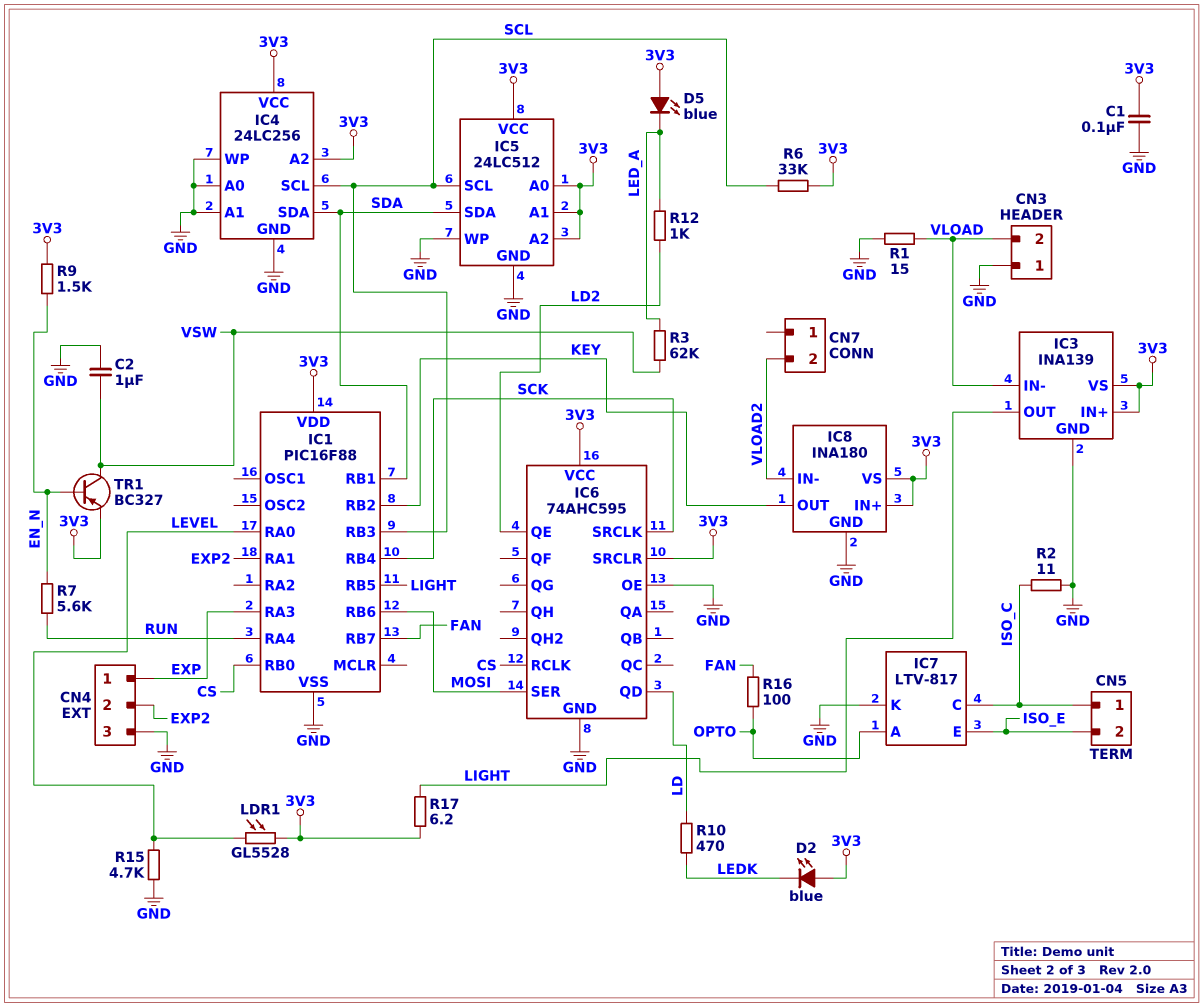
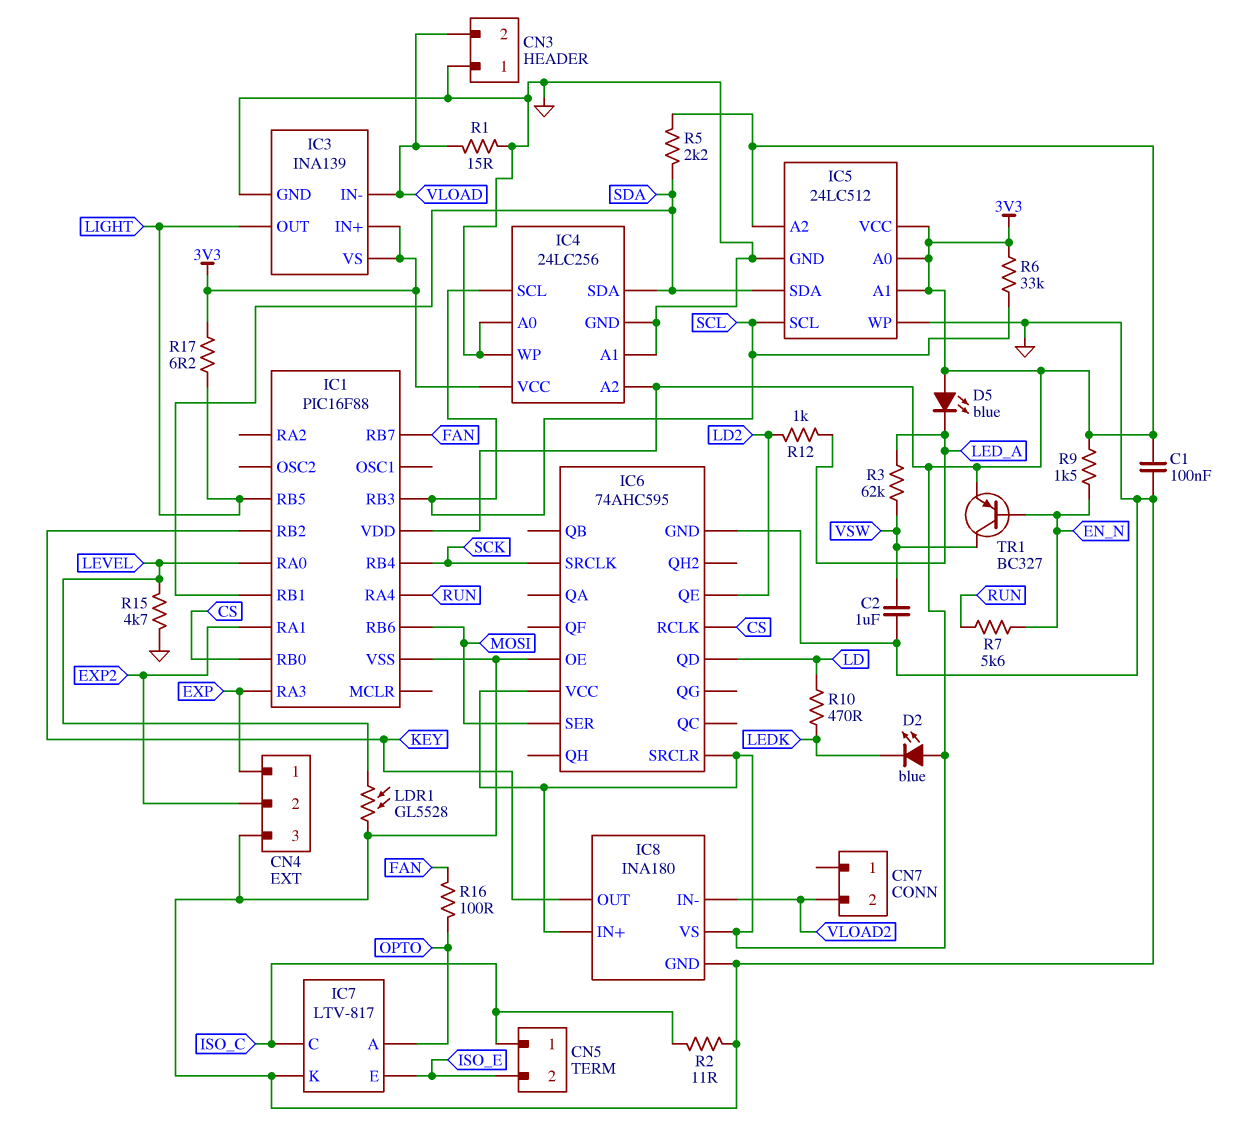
LDR1: GL5528 (3V3, LEVEL) -> GL5528 (GND, LEVEL)
R5: none -> 2.2k (3V3, SDA)

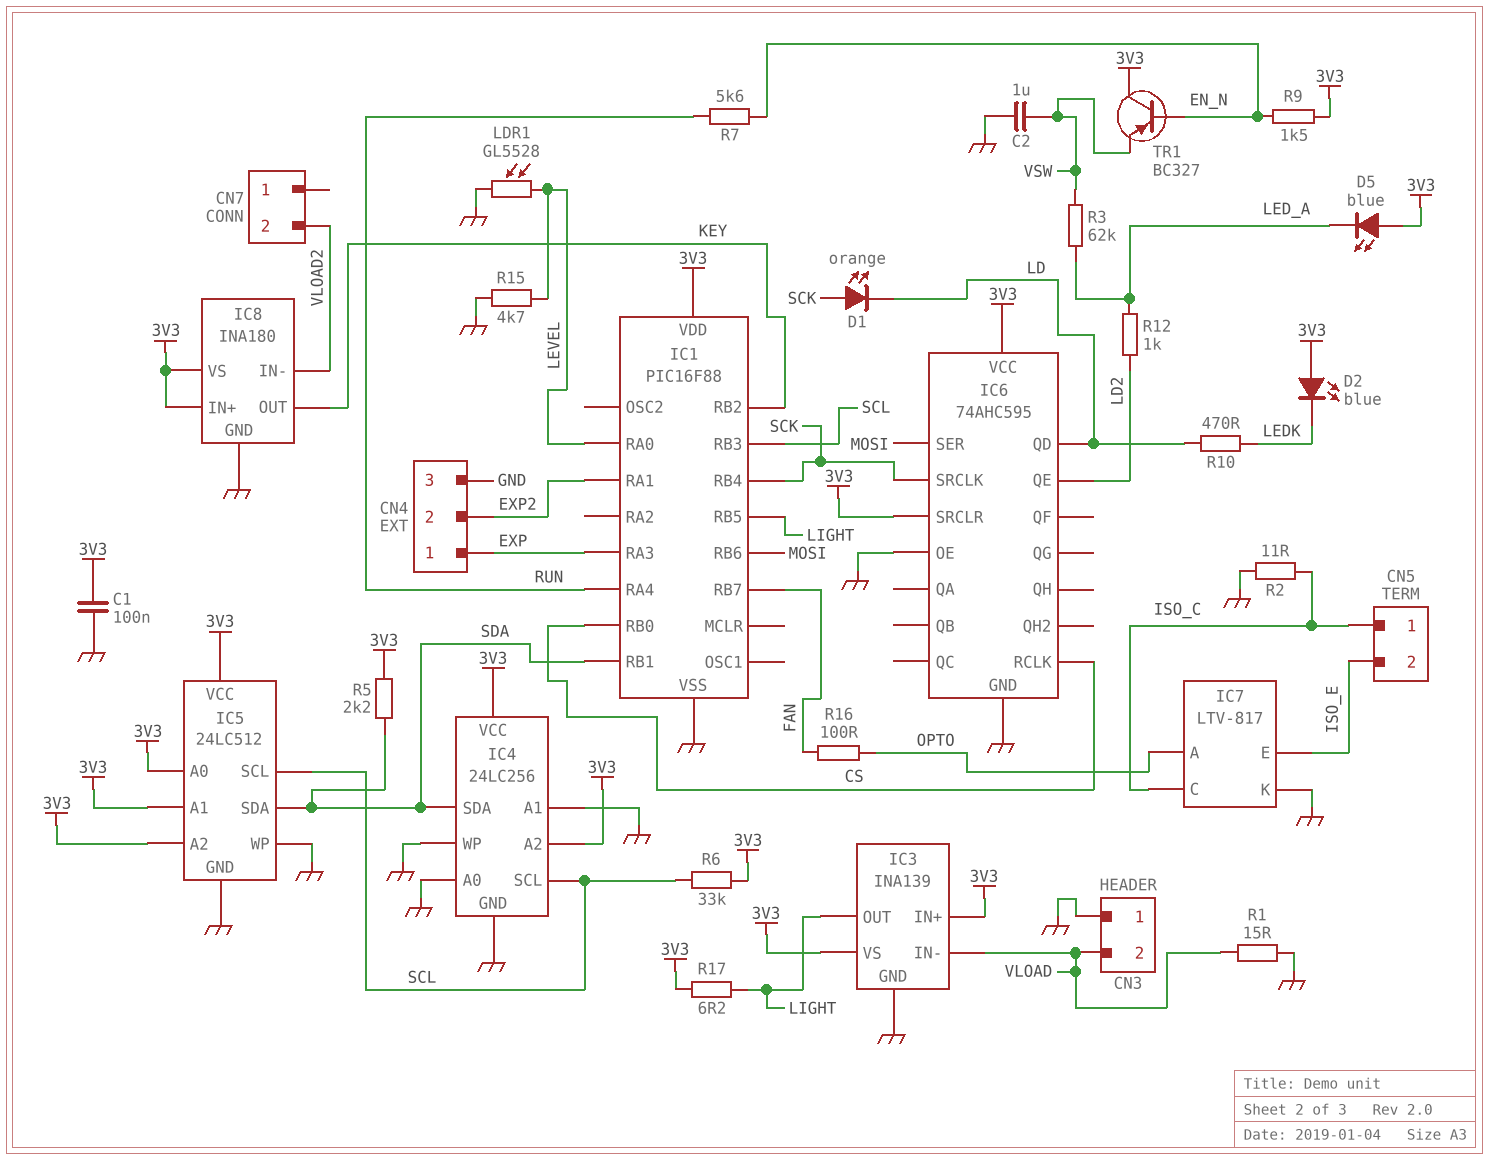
D1: none -> LED orange (A SCK, K LD)
TR1: PNP BC327 (B EN_N, C VSW, E 3V3) -> PNP BC327 (B EN_N, C 3V3, E VSW)

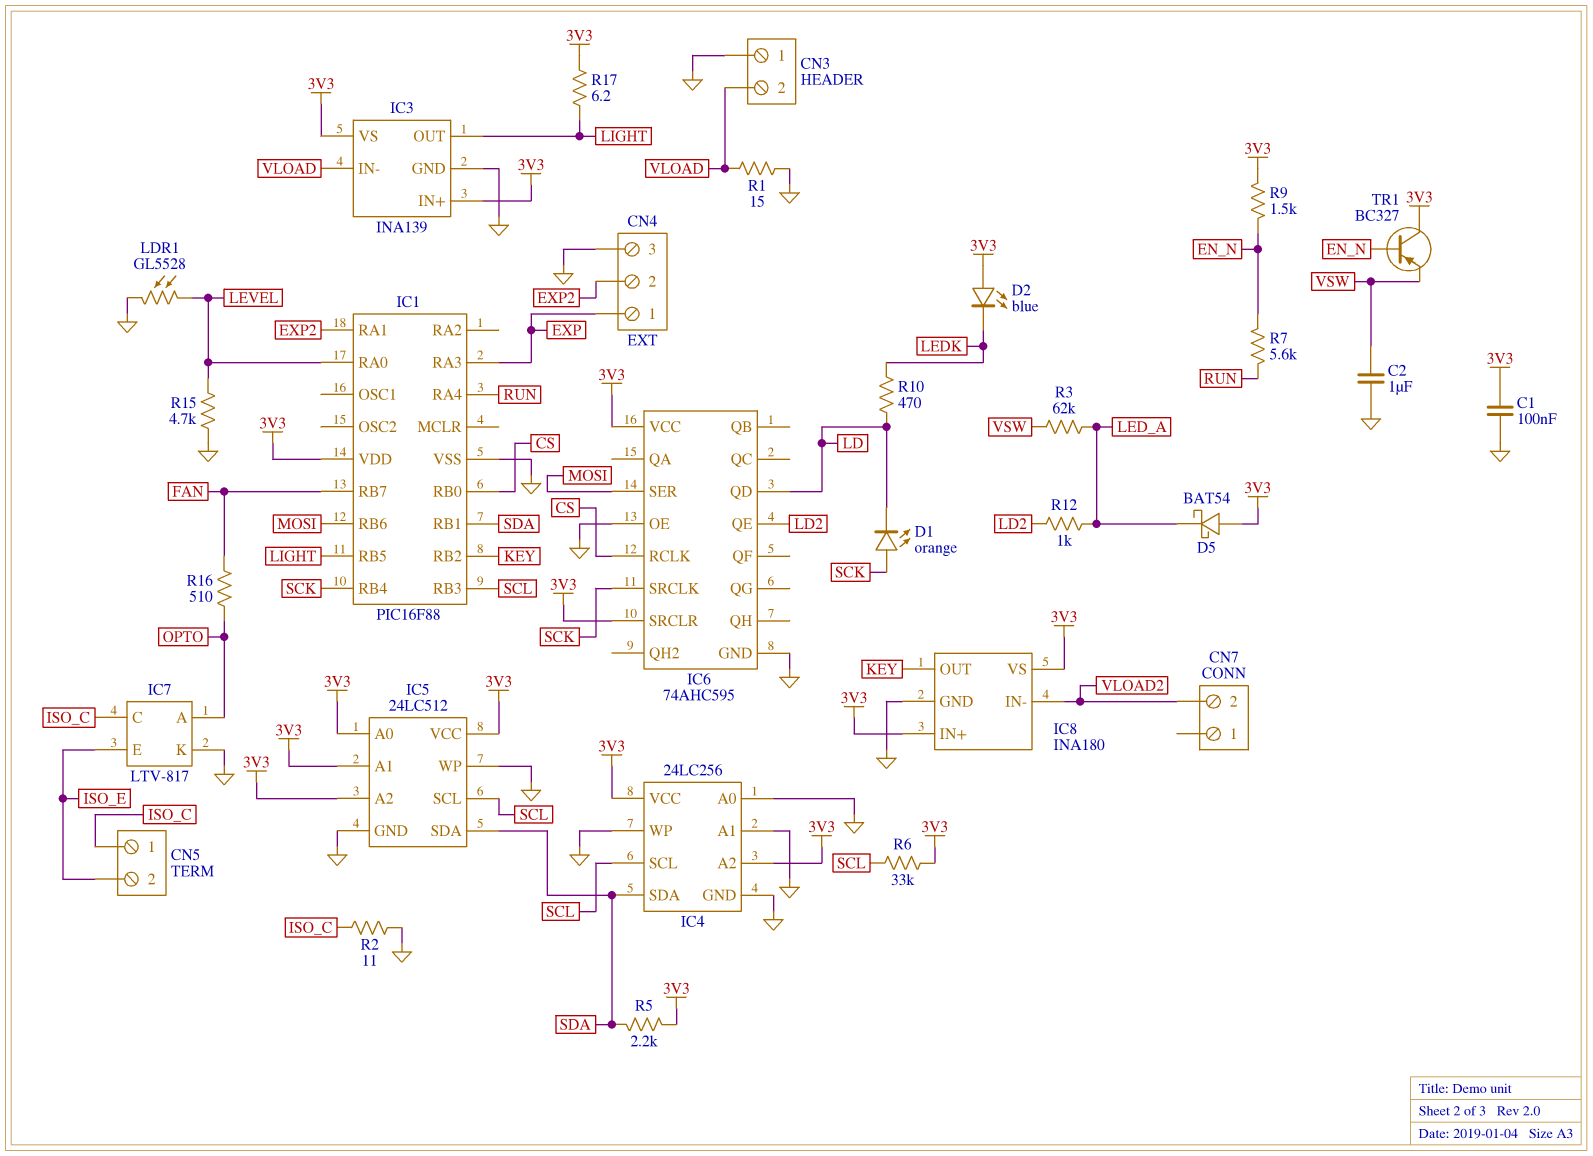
D5: LED blue (A 3V3, K LED_A) -> schottky BAT54 (A 3V3, K LED_A)
R16: 100 (FAN, OPTO) -> 510 (FAN, OPTO)

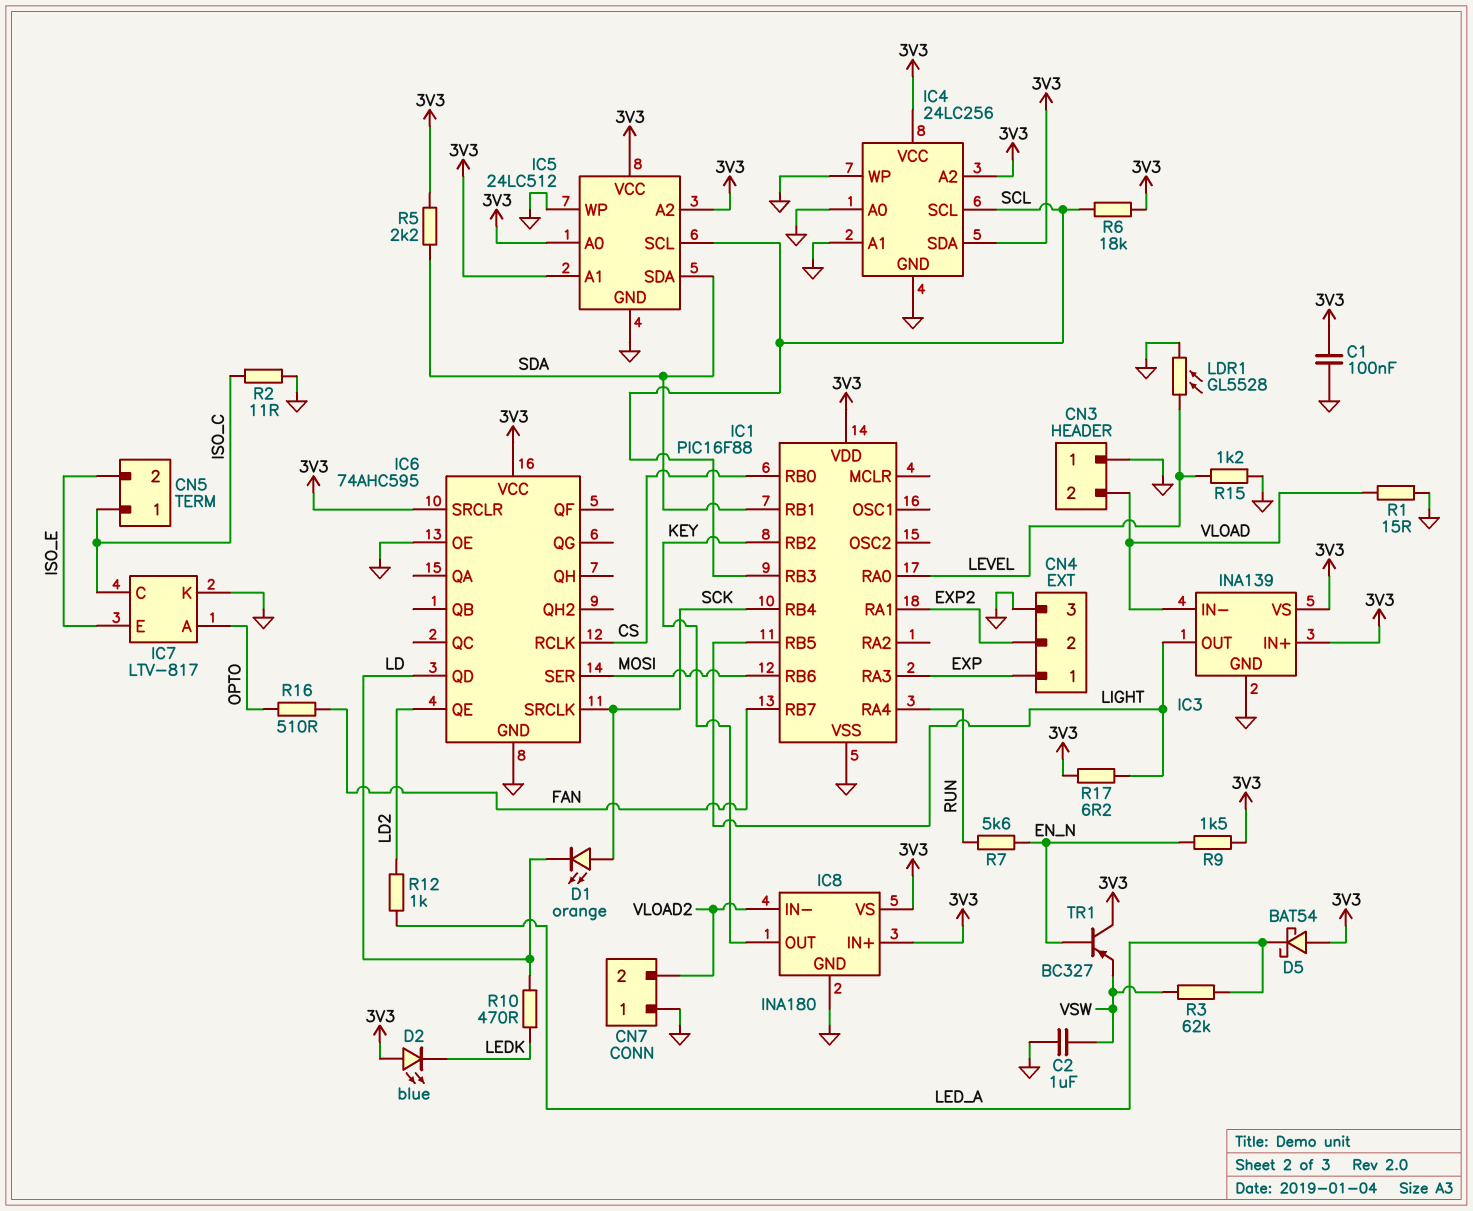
CN7 pin 1: none -> GND
IC4 pin SDA: SDA -> 3V3
R6: 33k (3V3, SCL) -> 18k (3V3, SCL)
R15: 4.7k (GND, LEVEL) -> 1.2k (GND, LEVEL)

